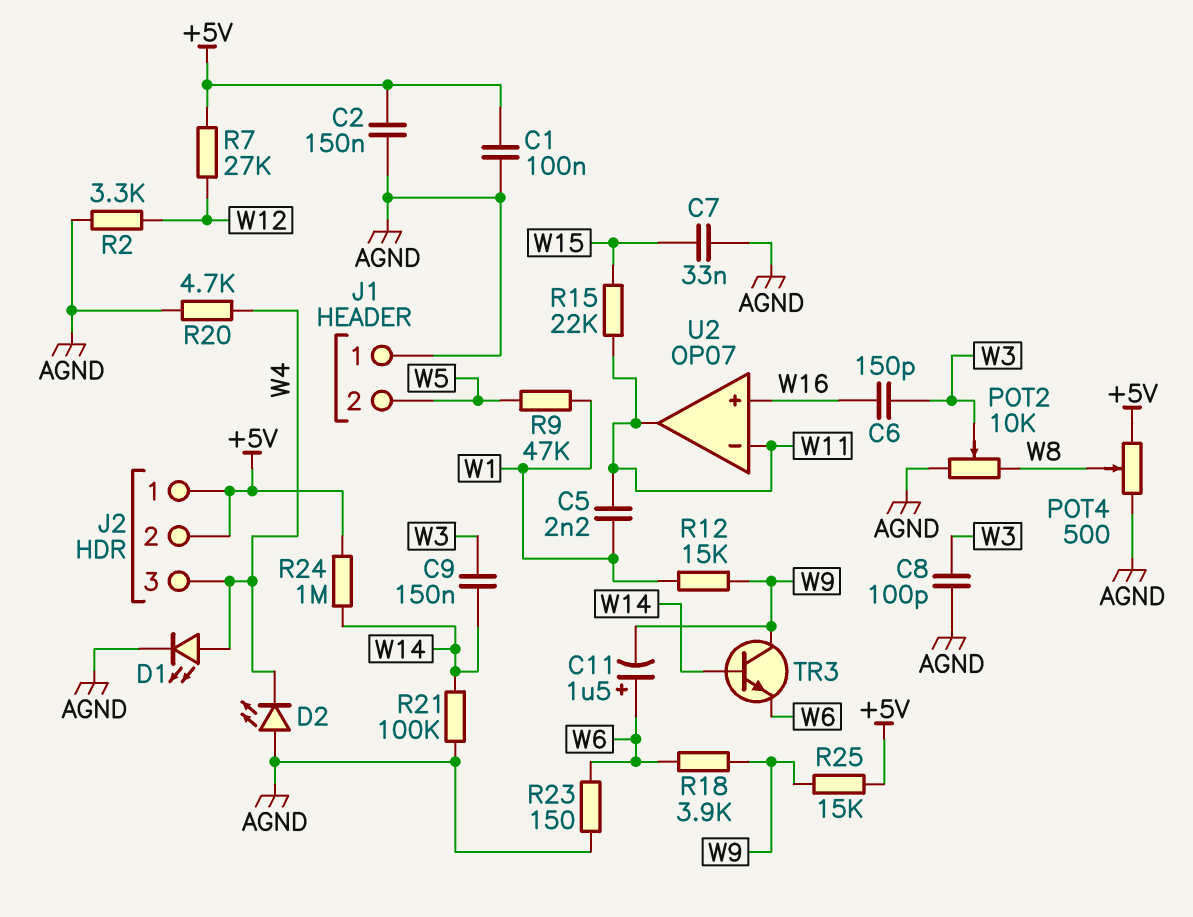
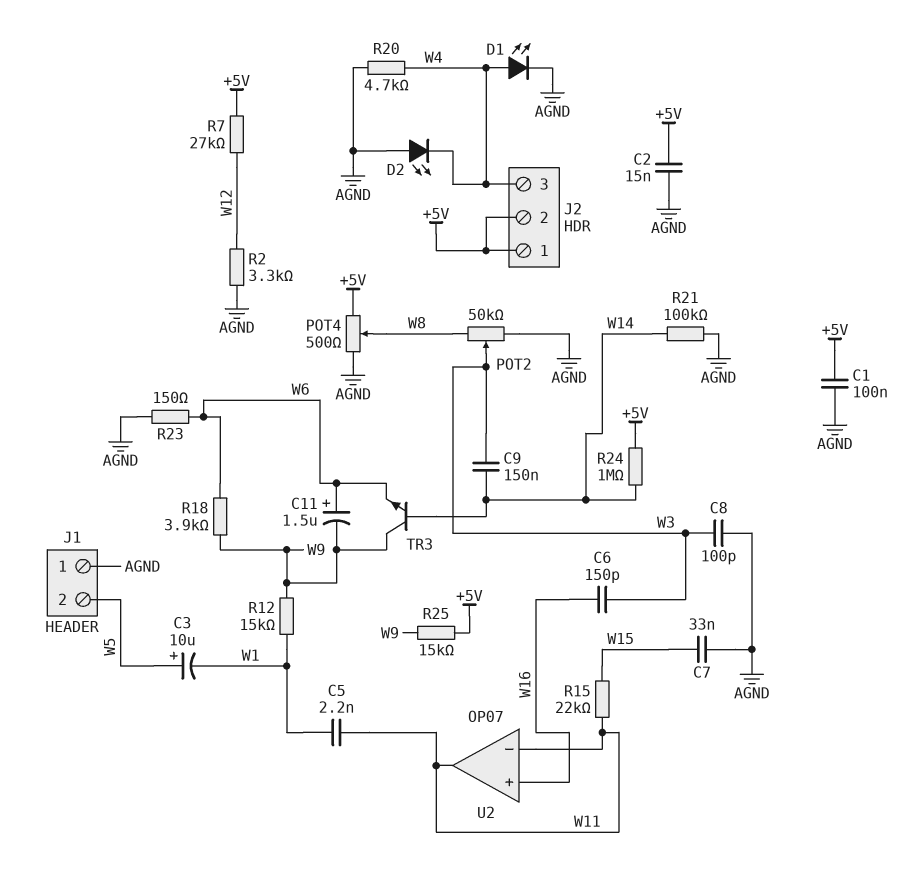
C2: 150nF (+5V, AGND) -> 15nF (+5V, AGND)
C3: none -> 10uF (plus W5, minus W1)
POT2: 10k (AGND, W8, wiper W3) -> 50k (AGND, W8, wiper W3)
R9: 47k (W1, W5) -> none

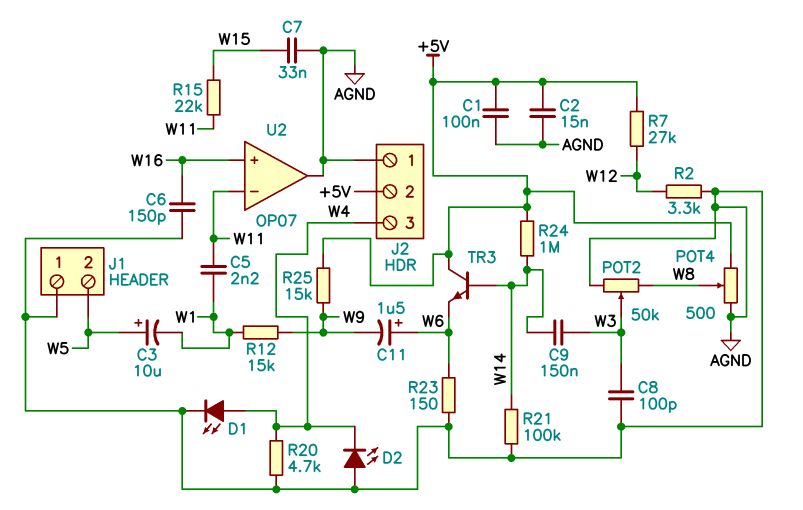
C6: 150pF (W3, W16) -> 150pF (AGND, W16)
J2 pin 1: +5V -> AGND
R18: 3.9k (W6, W9) -> none
TR3: NPN (B W14, C W9, E W6) -> NPN (B W14, C +5V, E W6)
U2 pin out: W11 -> AGND

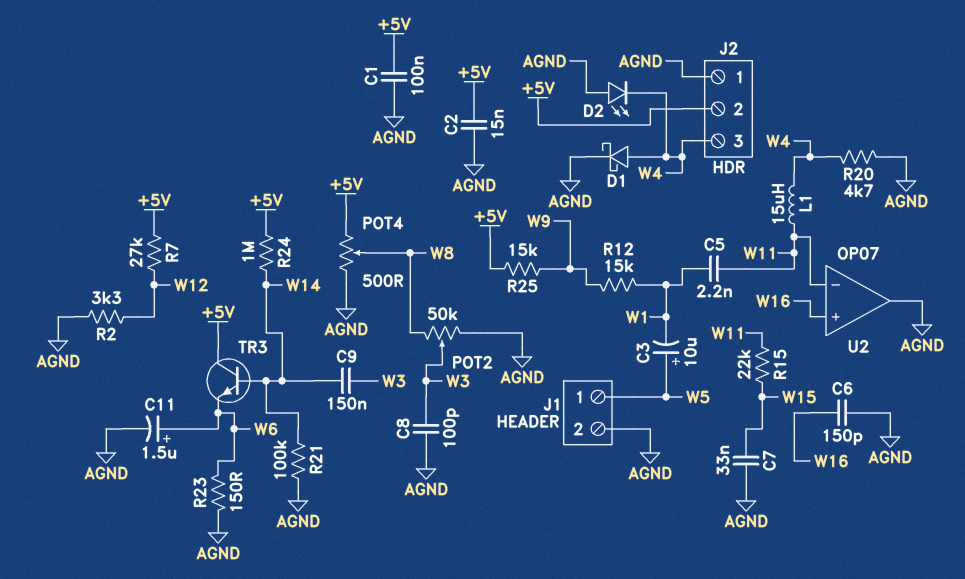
C11: 1.5uF (plus W6, minus W9) -> 1.5uF (plus W6, minus AGND)
D1: LED (A W4, K AGND) -> schottky (A W4, K AGND)
J1 pin 1: AGND -> W5
J1 pin 2: W5 -> AGND
L1: none -> 15uH (W4, W11)

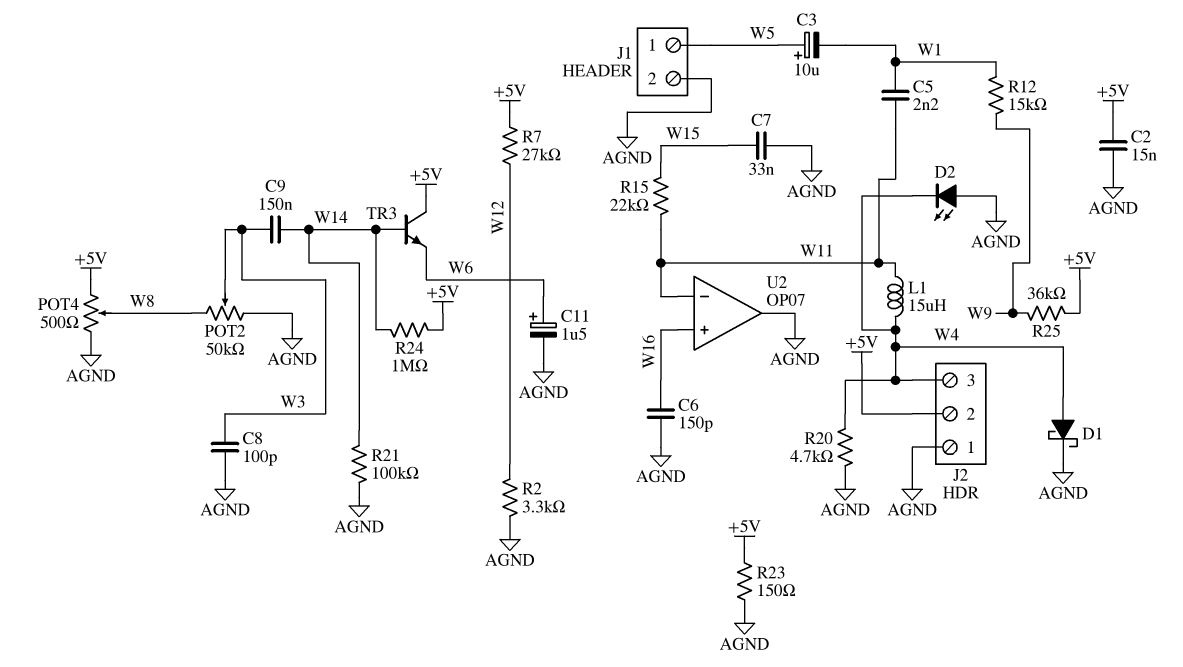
C1: 100nF (+5V, AGND) -> none
R23: 150 (AGND, W6) -> 150 (+5V, AGND)
R25: 15k (+5V, W9) -> 36k (+5V, W9)

